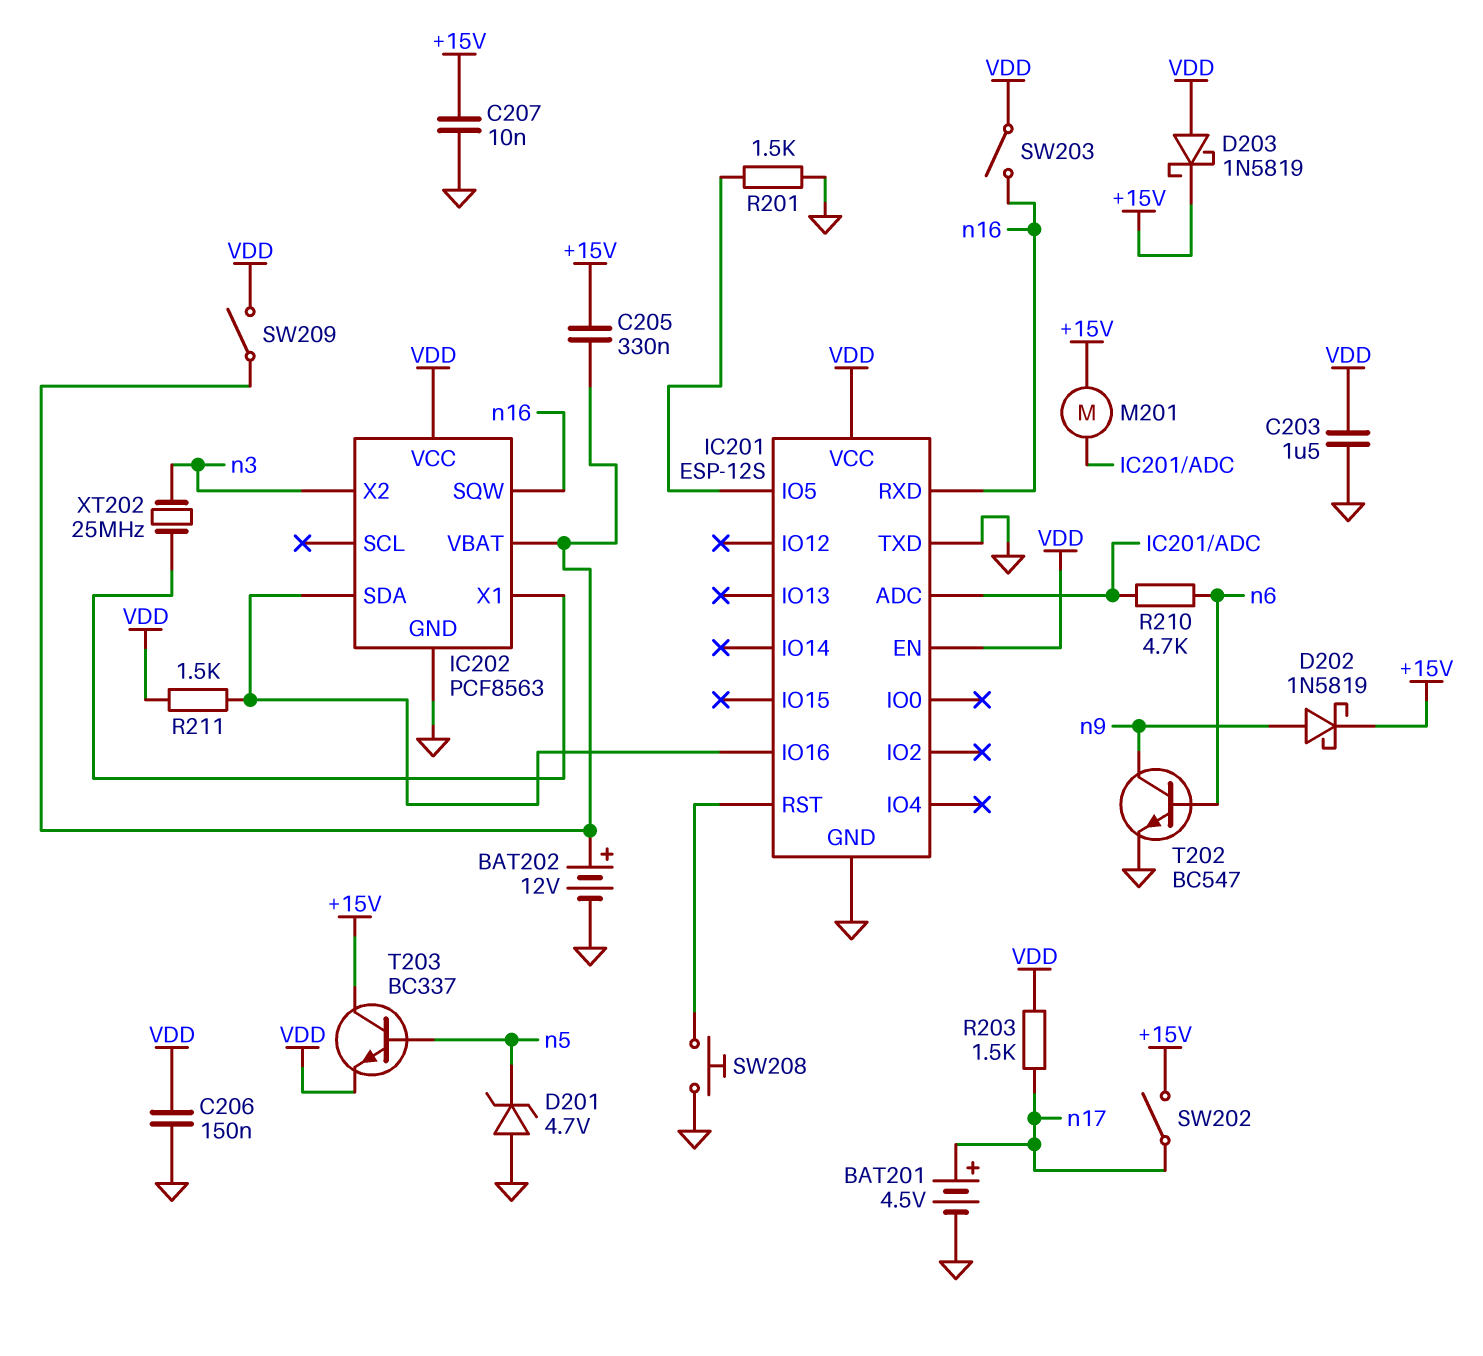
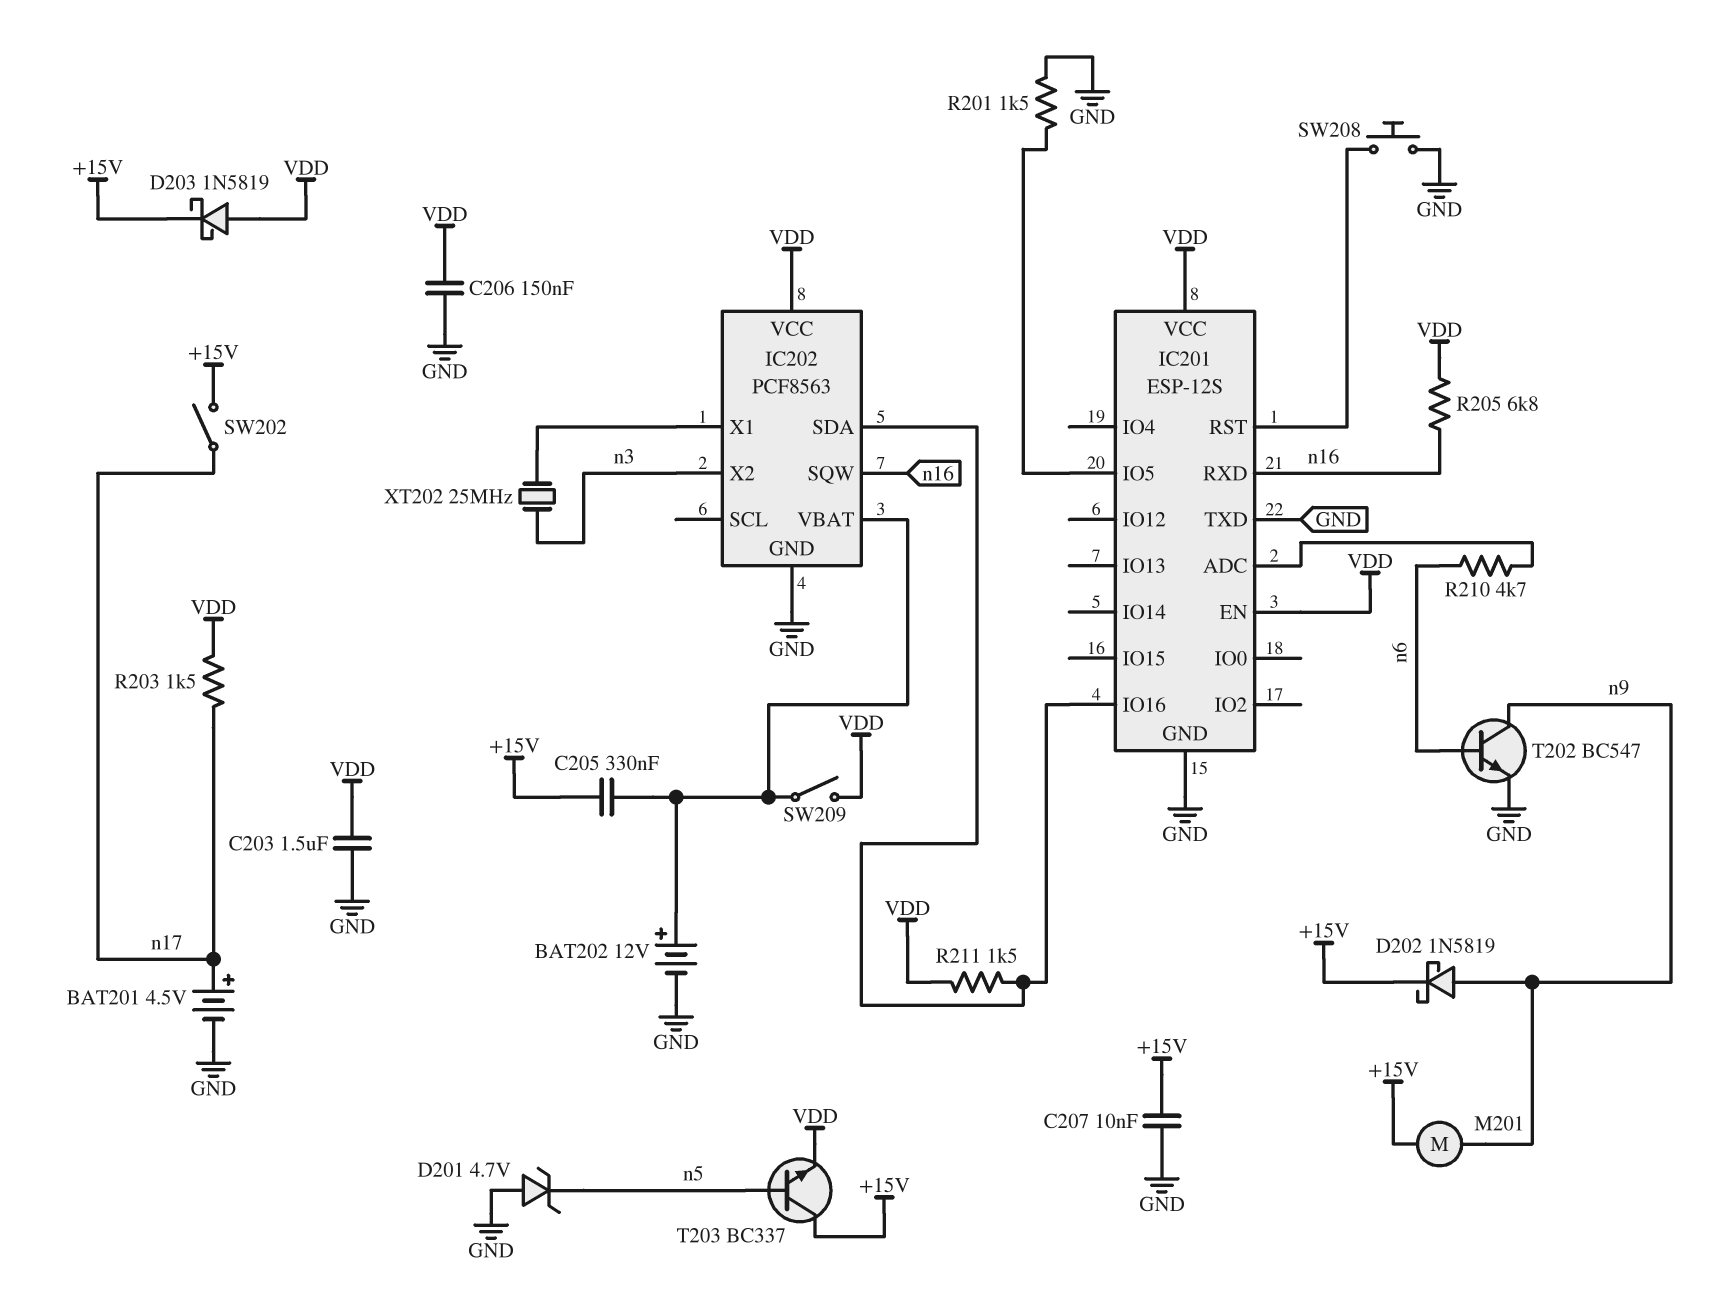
M201: motor (+15V, IC201/ADC) -> motor (+15V, n9)
R205: none -> 6.8k (VDD, n16)
SW203: switch (VDD, n16) -> none

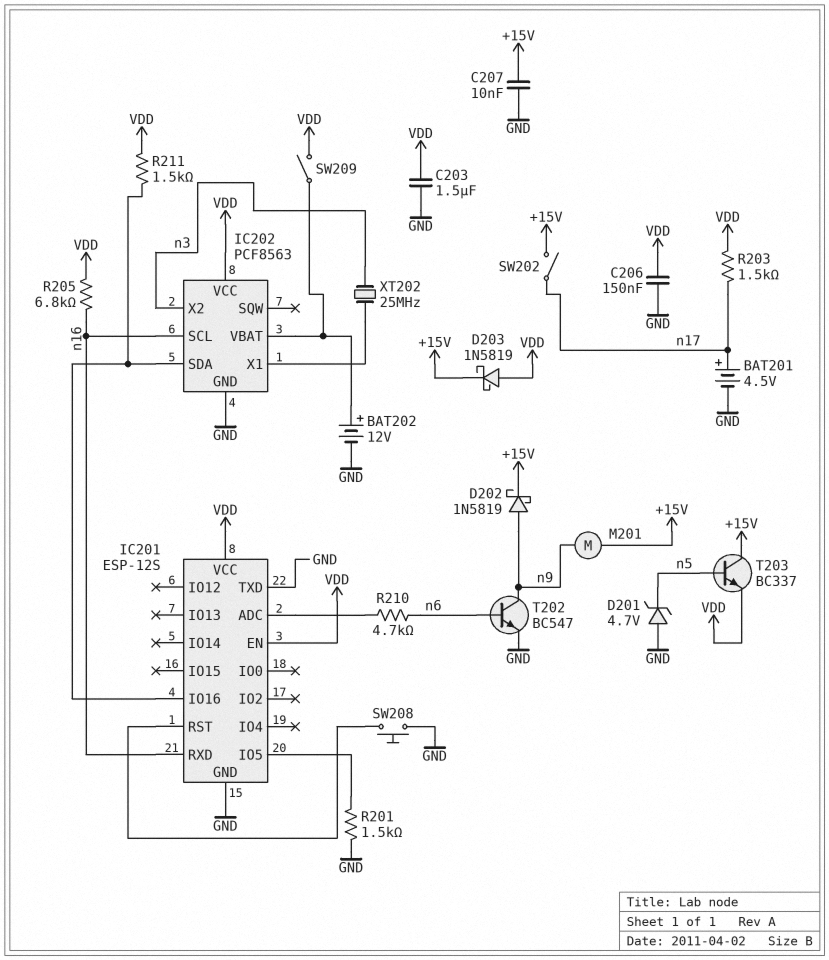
C205: 330nF (+15V, IC202/VBAT) -> none
IC202 pin SCL: none -> n16
IC202 pin SQW: n16 -> none

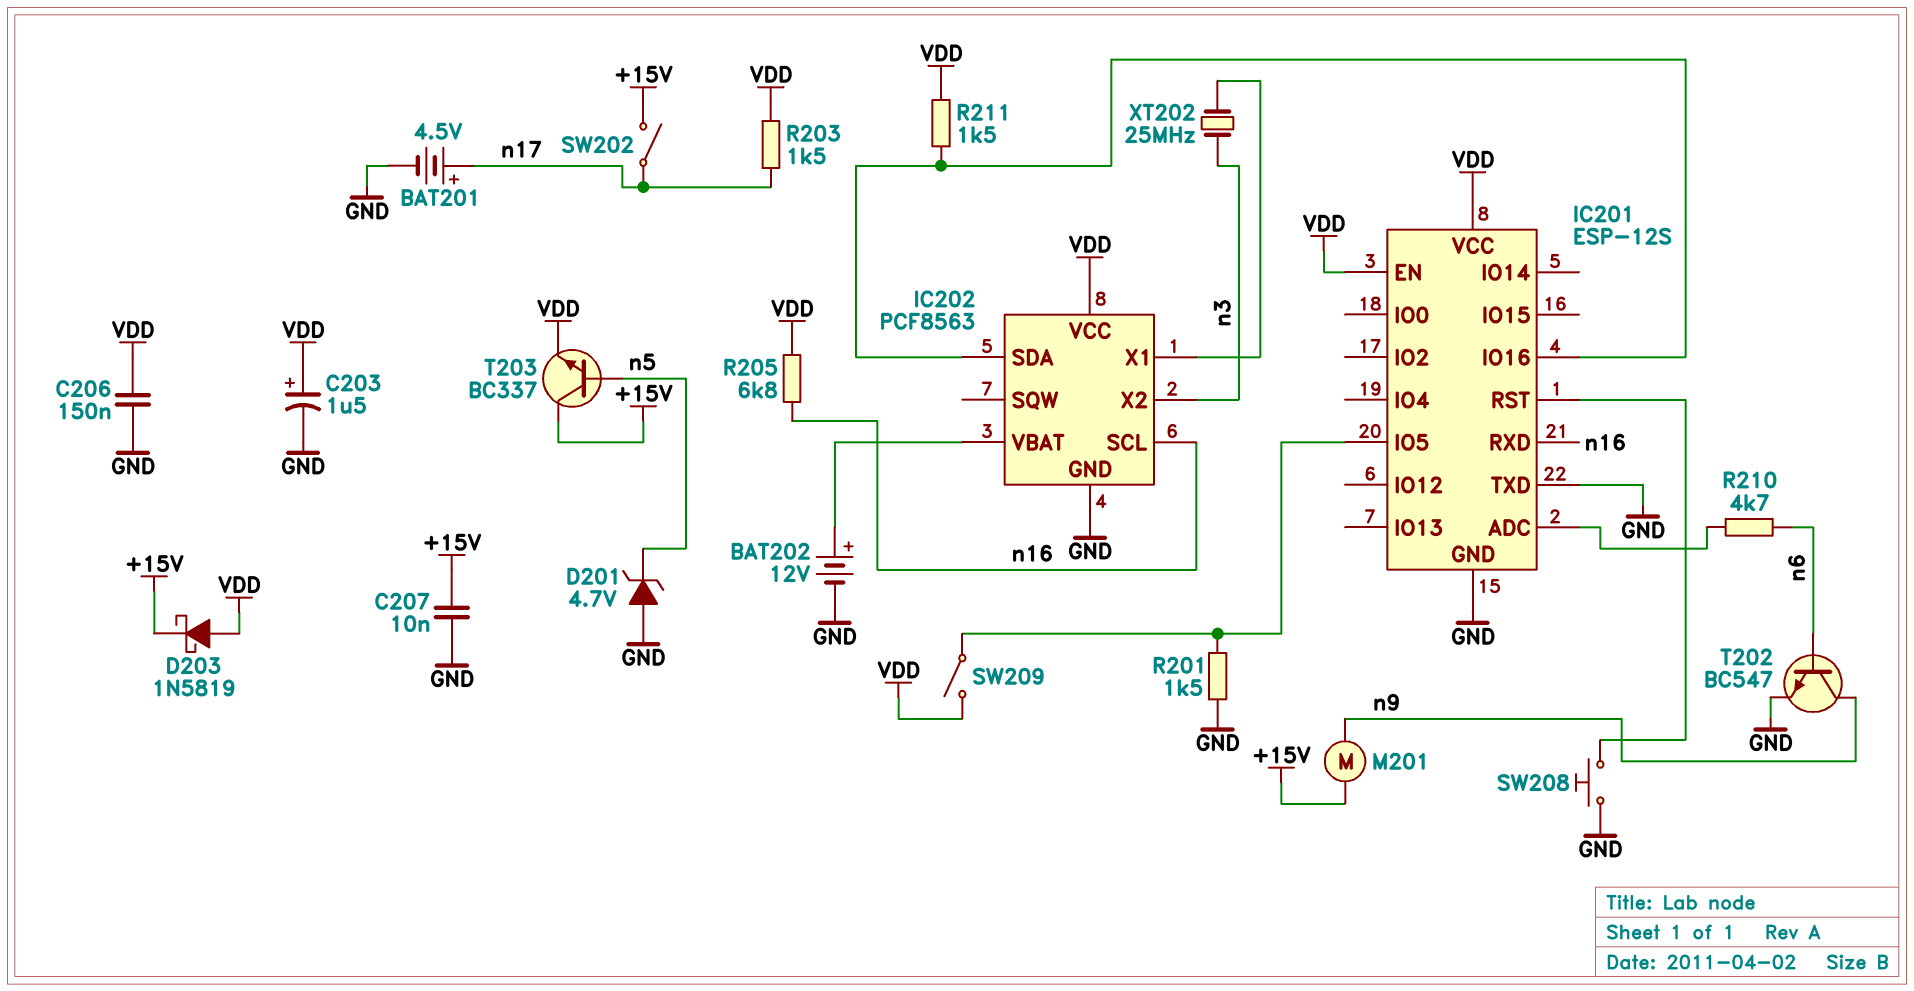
C203: 1.5uF (GND, VDD) -> 1.5uF (plus VDD, minus GND)
D202: schottky 1N5819 (A n9, K +15V) -> none
SW209: switch (IC202/VBAT, VDD) -> switch (IC201/IO5, VDD)

